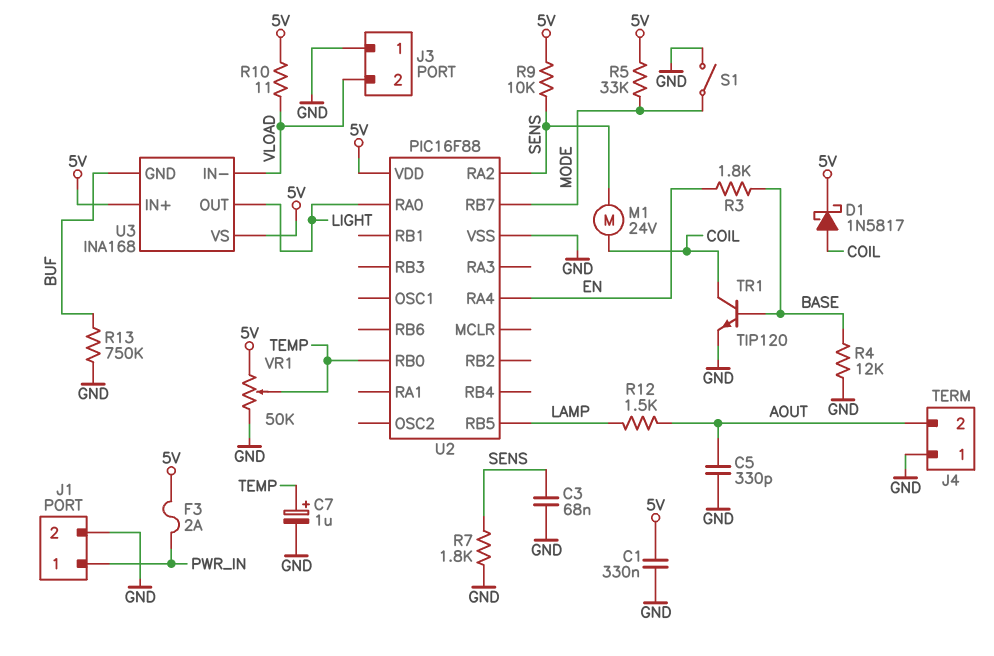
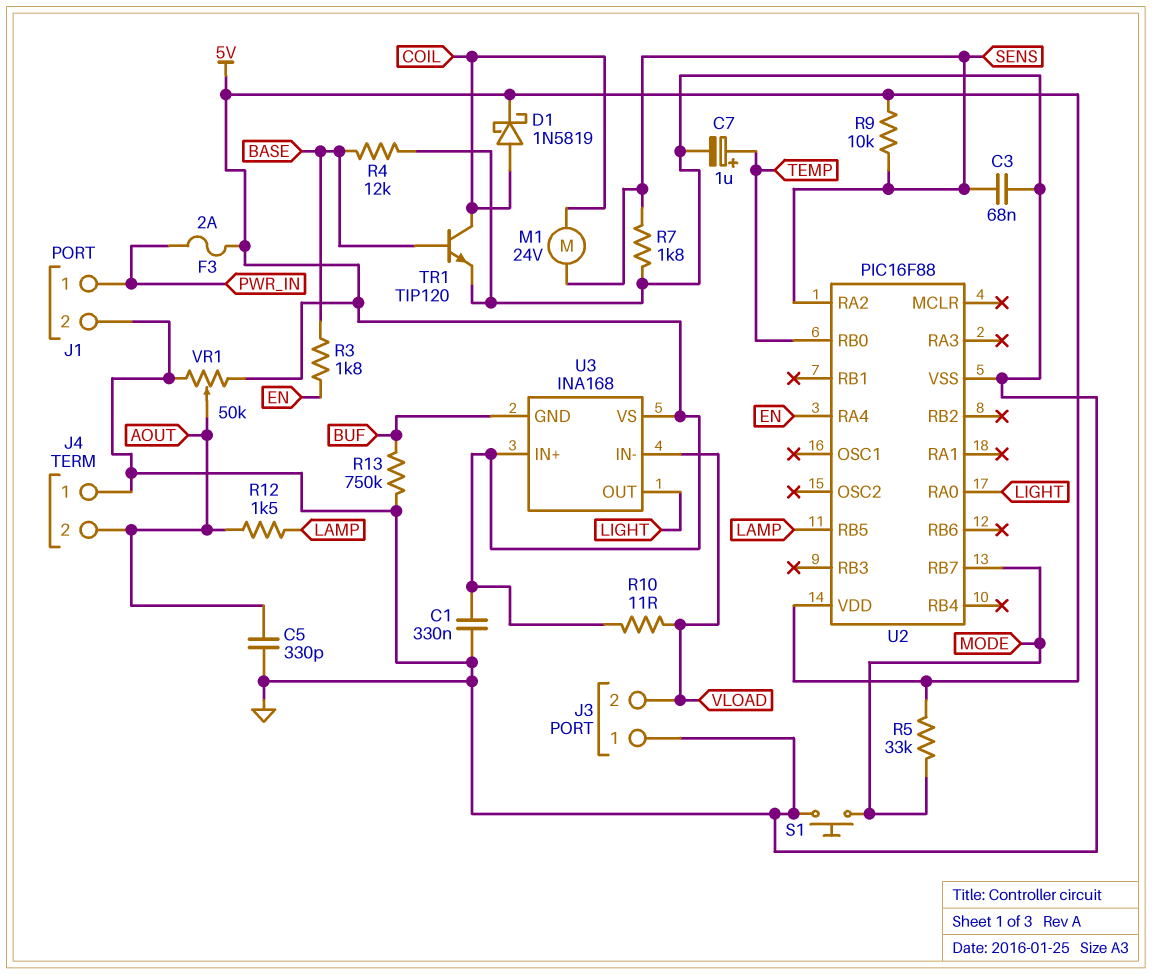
D1: schottky 1N5817 (A COIL, K 5V) -> schottky 1N5819 (A COIL, K 5V)
S1: switch (GND, MODE) -> button (GND, MODE)
VR1: 50k (5V, GND, wiper TEMP) -> 50k (5V, GND, wiper AOUT)

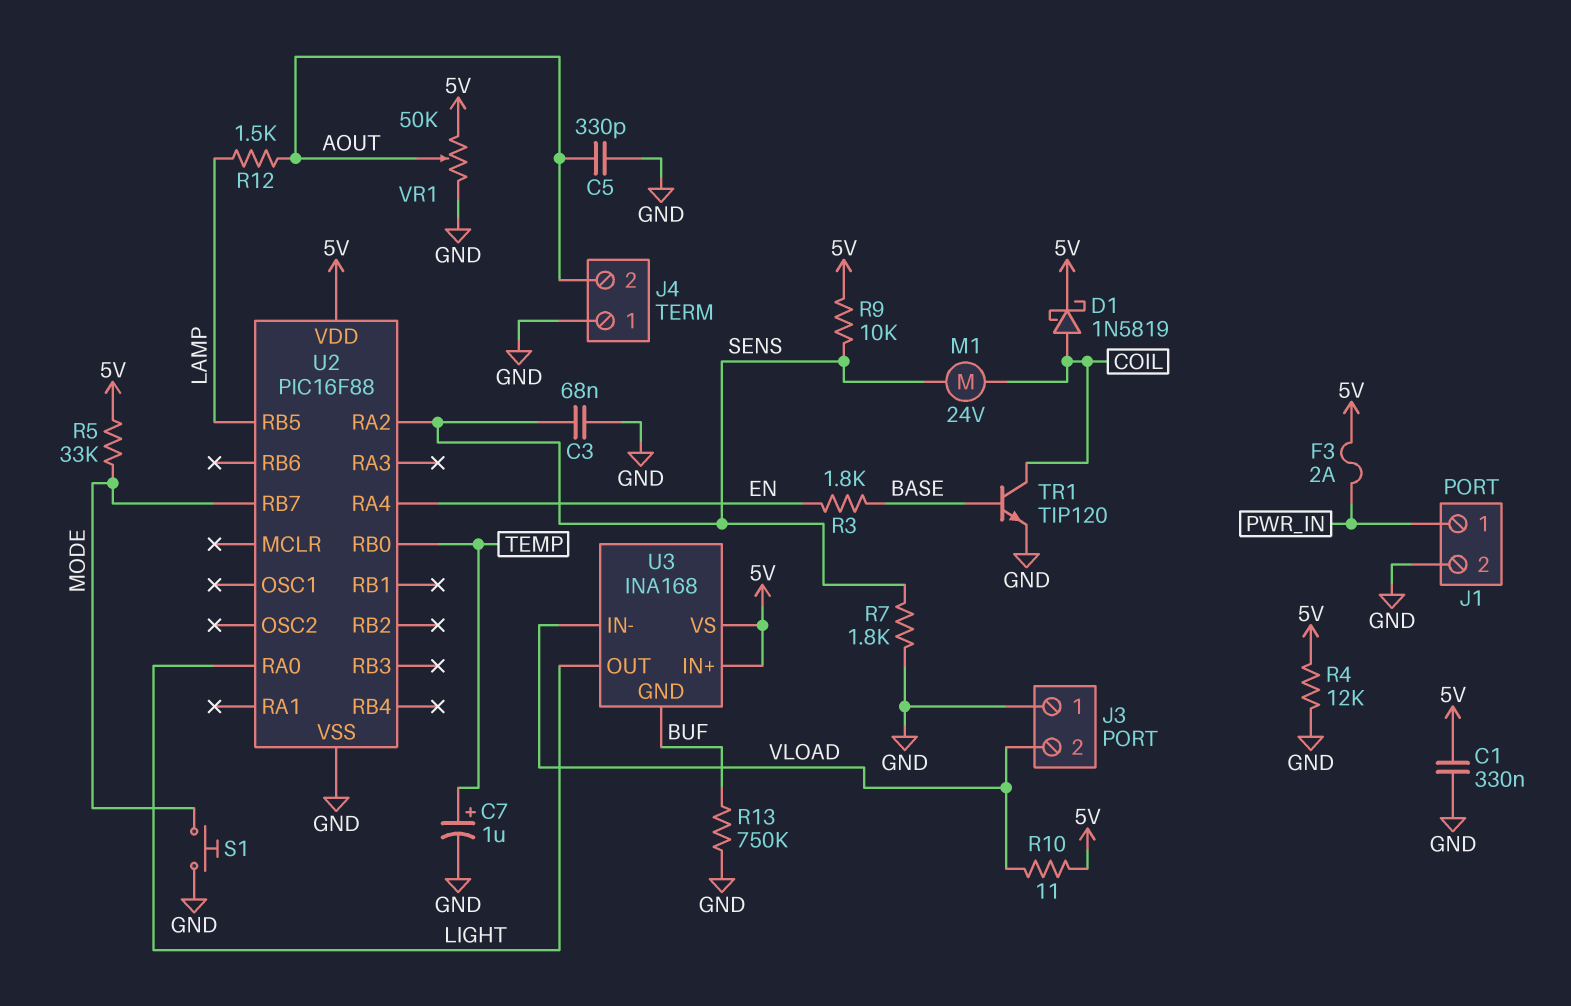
R4: 12k (BASE, GND) -> 12k (5V, GND)

